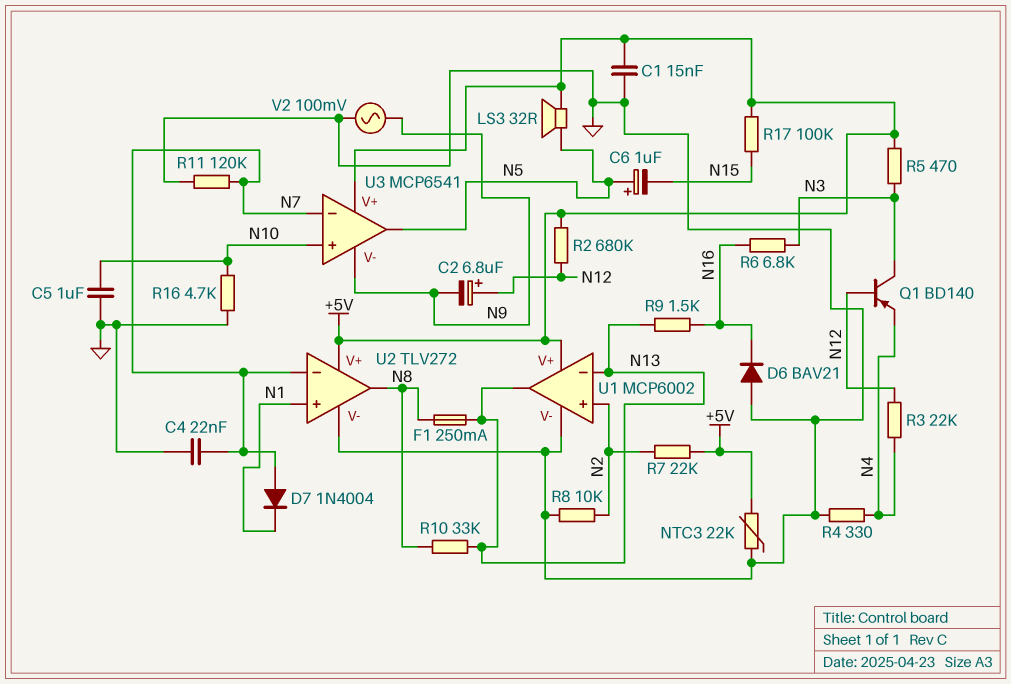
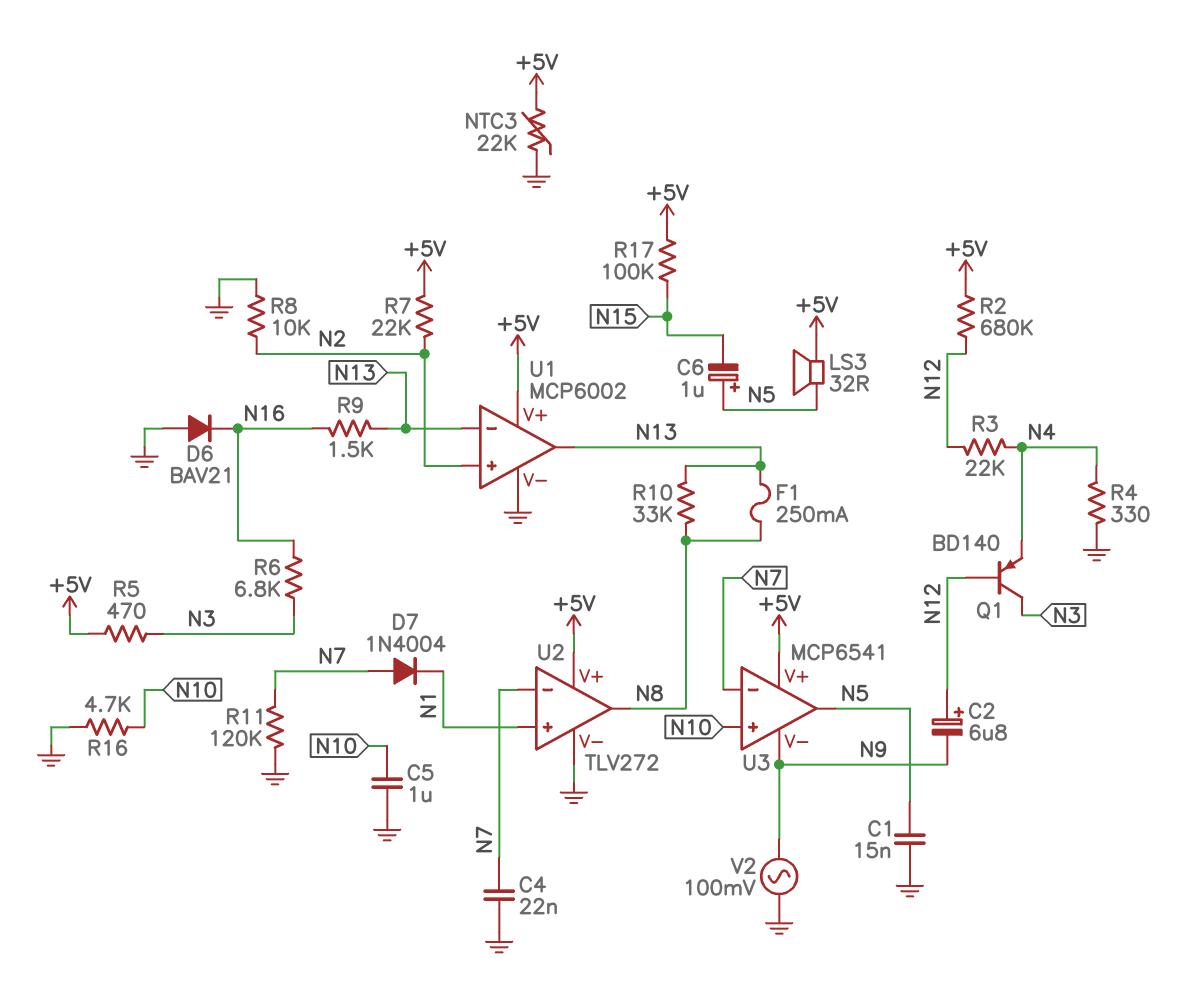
C1: 15nF (+5V, GND) -> 15nF (GND, N5)

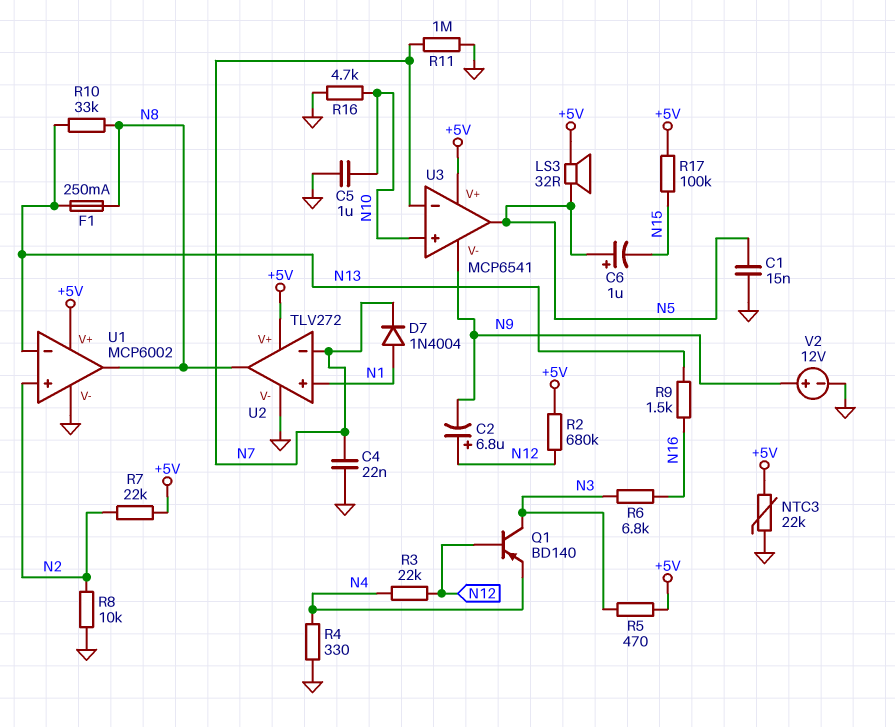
D6: diode BAV21 (A GND, K N16) -> none
D7: diode 1N4004 (A N7, K N1) -> diode 1N4004 (A N1, K N7)
R11: 120k (GND, N7) -> 1M (GND, N7)
U1 pin out: N13 -> N8
V2: AC 100mV (GND, N9) -> 12V (plus N9, minus GND)

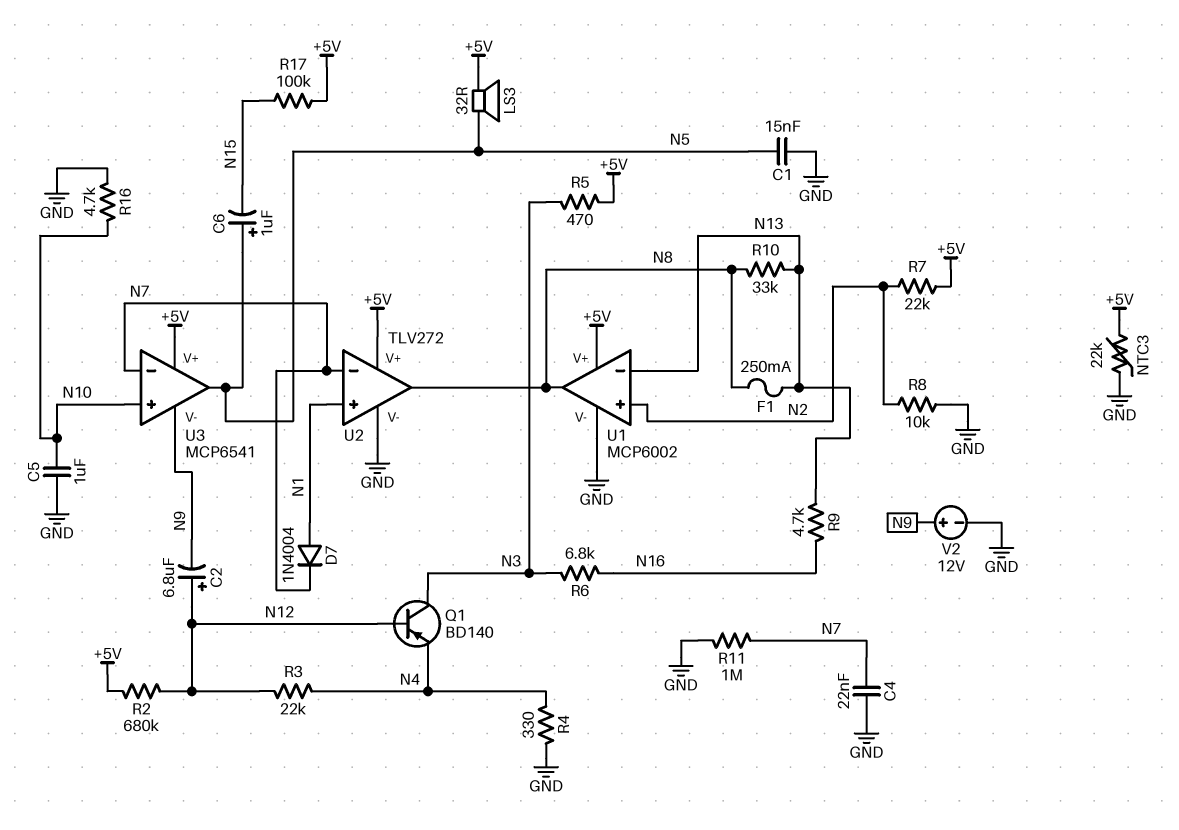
R9: 1.5k (N13, N16) -> 4.7k (N13, N16)

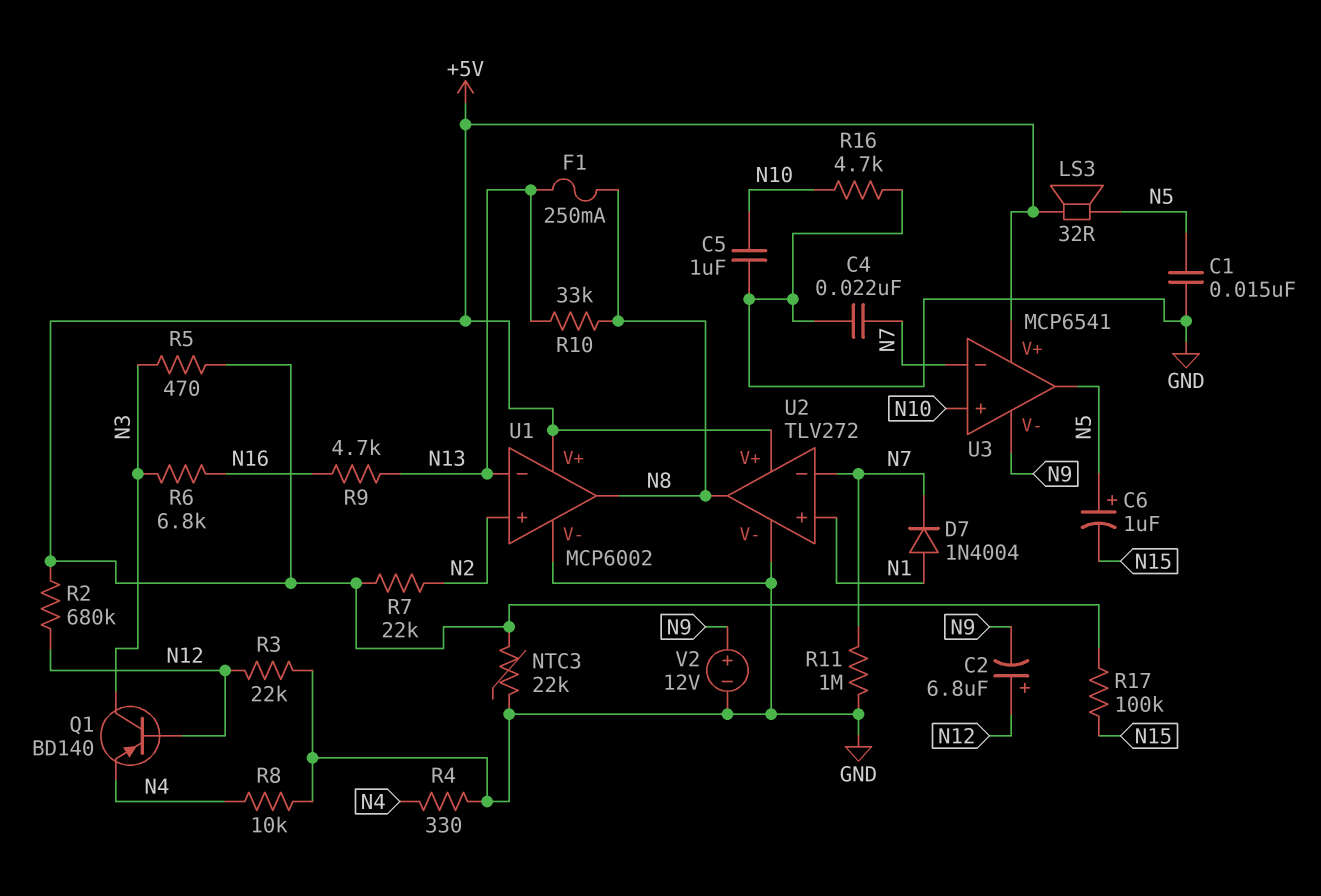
R3: 22k (N4, N12) -> 22k (GND, N12)
R8: 10k (GND, N2) -> 10k (GND, N4)

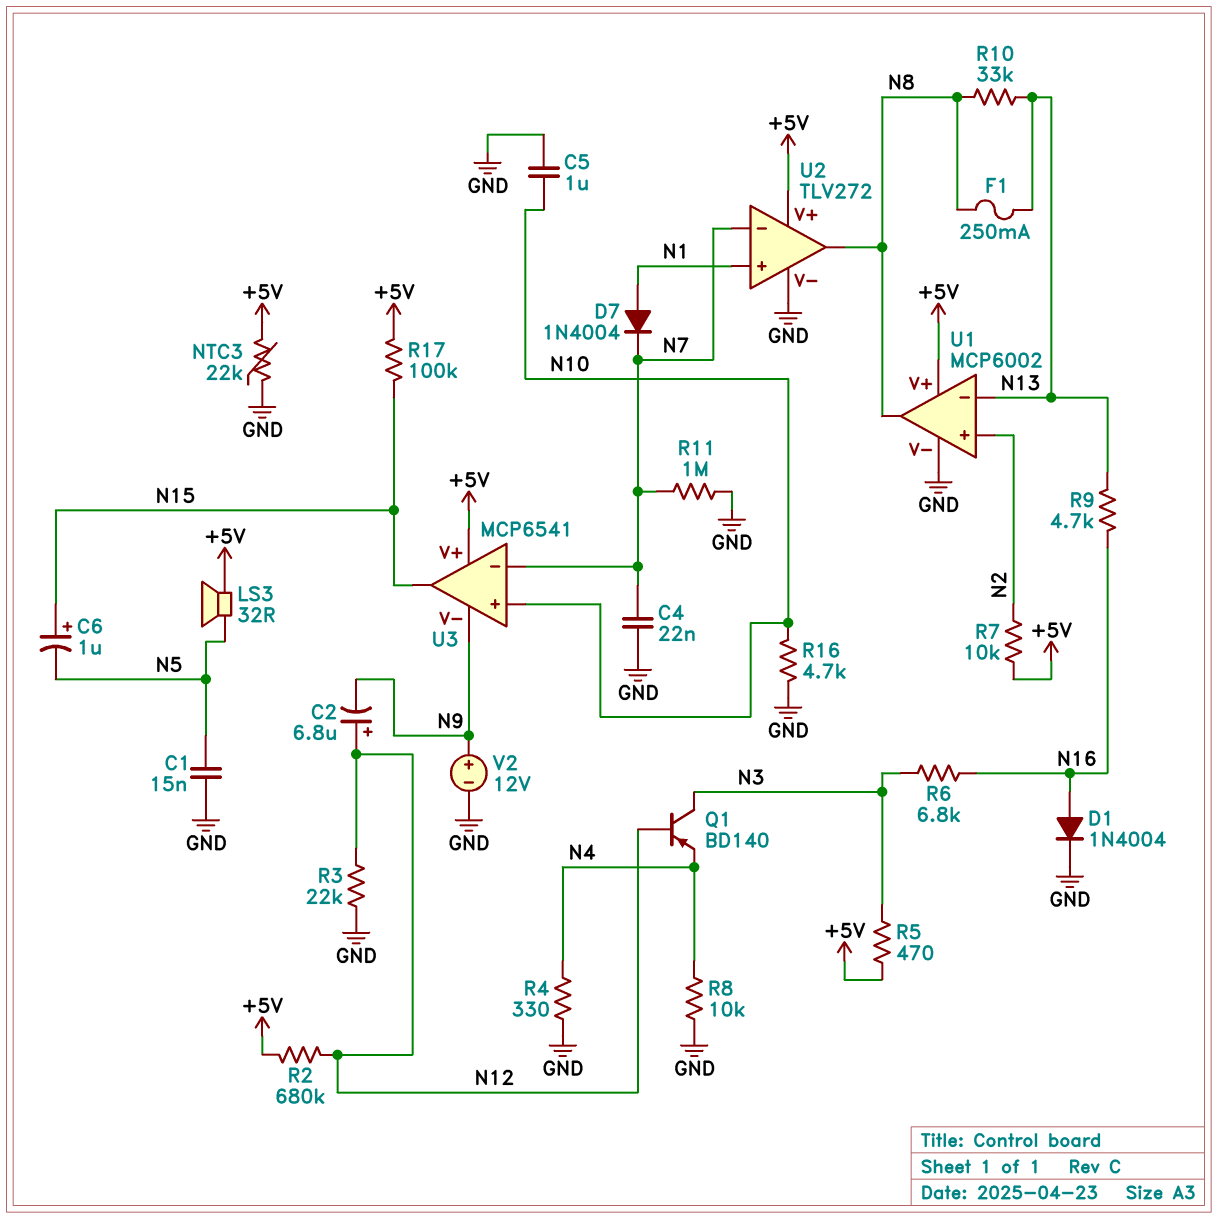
C6: 1uF (plus N5, minus N15) -> 1uF (plus N15, minus N5)
D1: none -> diode 1N4004 (A N16, K GND)
R7: 22k (+5V, N2) -> 10k (+5V, N2)
U3 pin out: N5 -> N15

